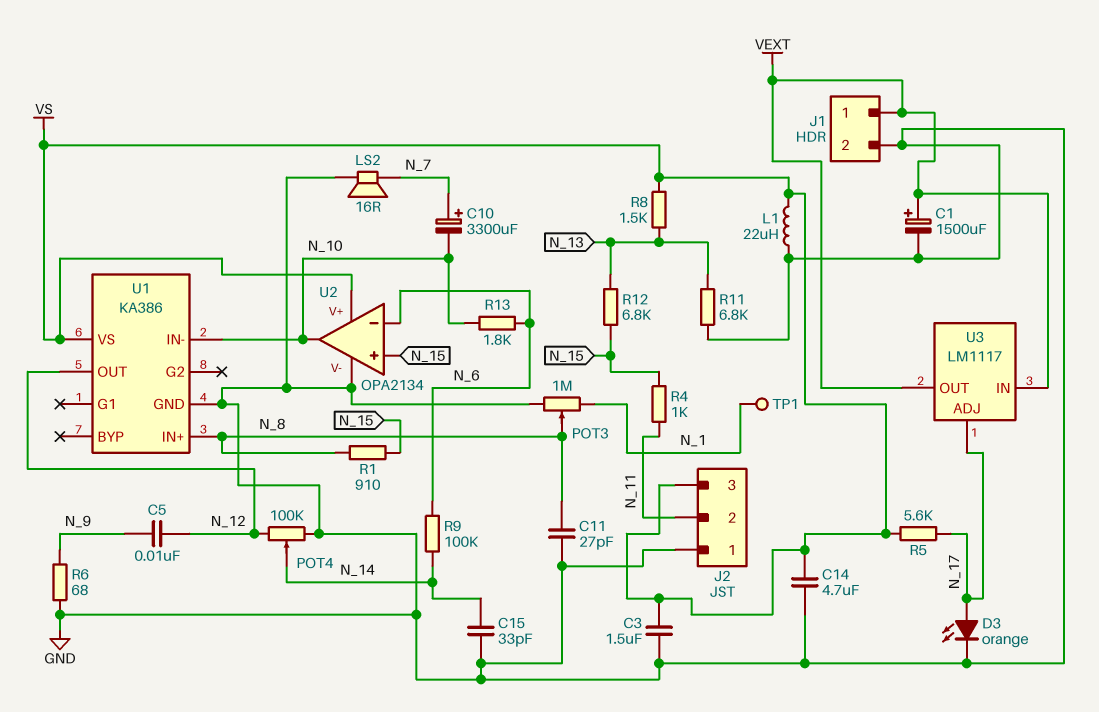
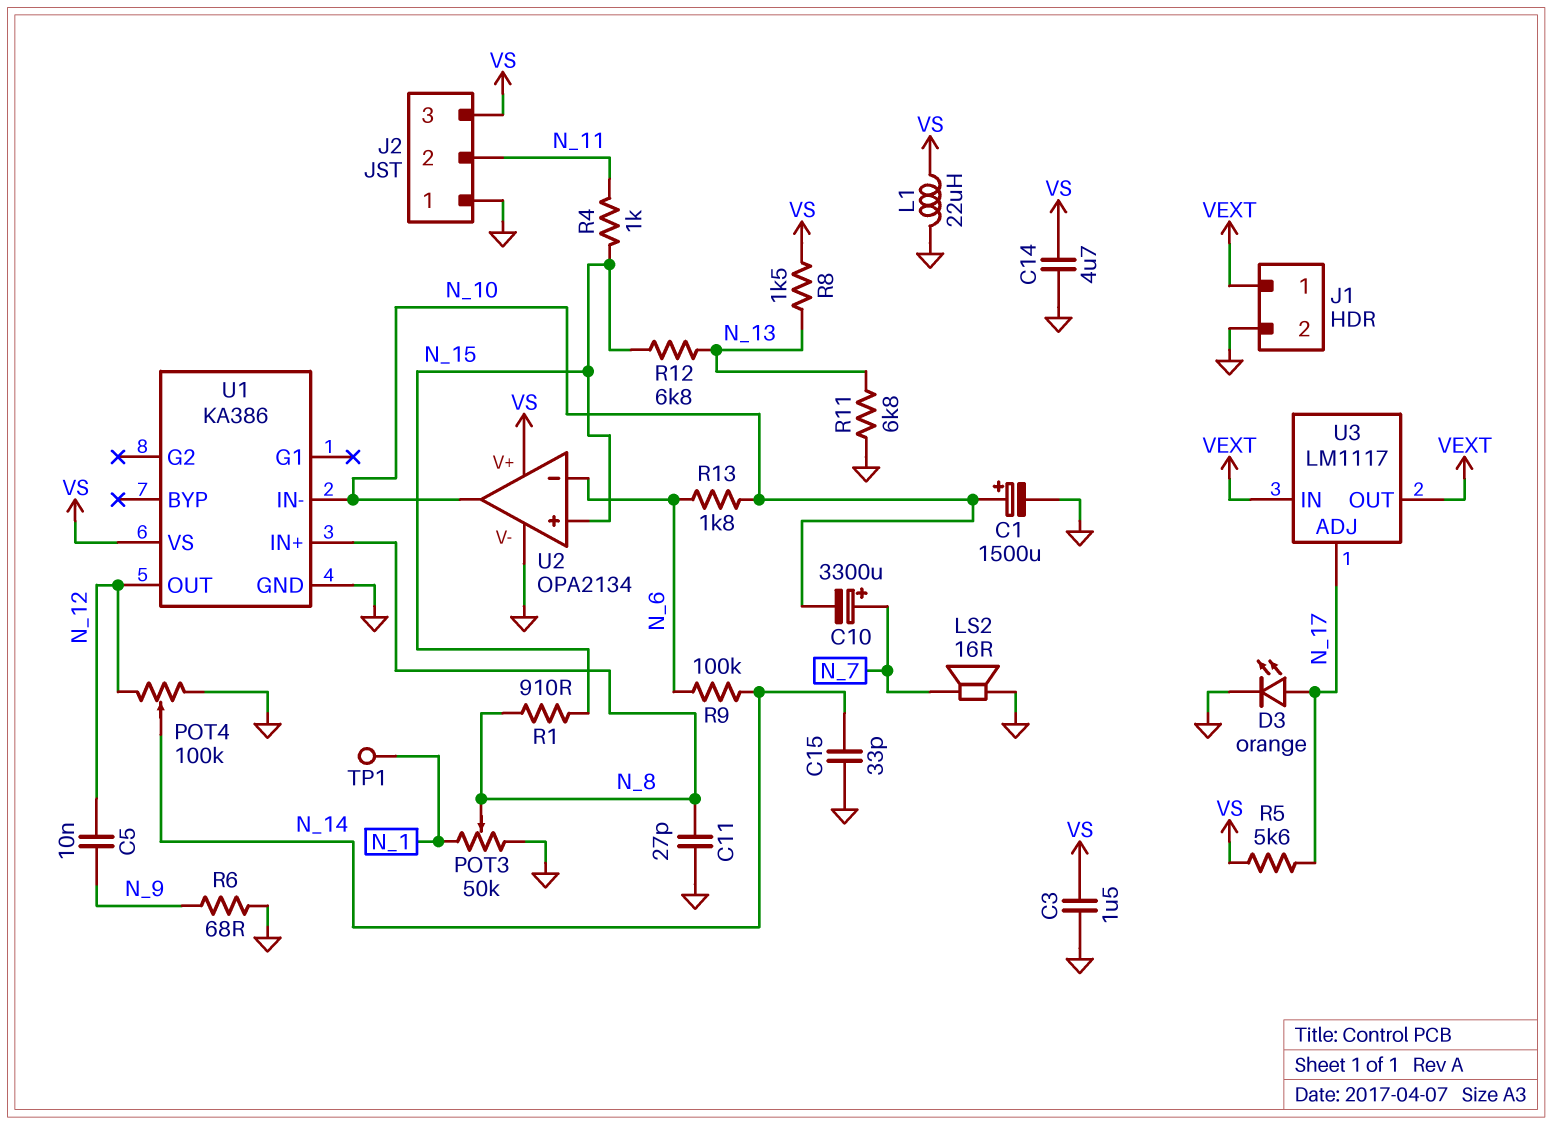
C1: 1500uF (plus VEXT, minus GND) -> 1500uF (plus N_10, minus GND)
POT3: 1M (GND, N_1, wiper N_8) -> 50k (GND, N_1, wiper N_8)

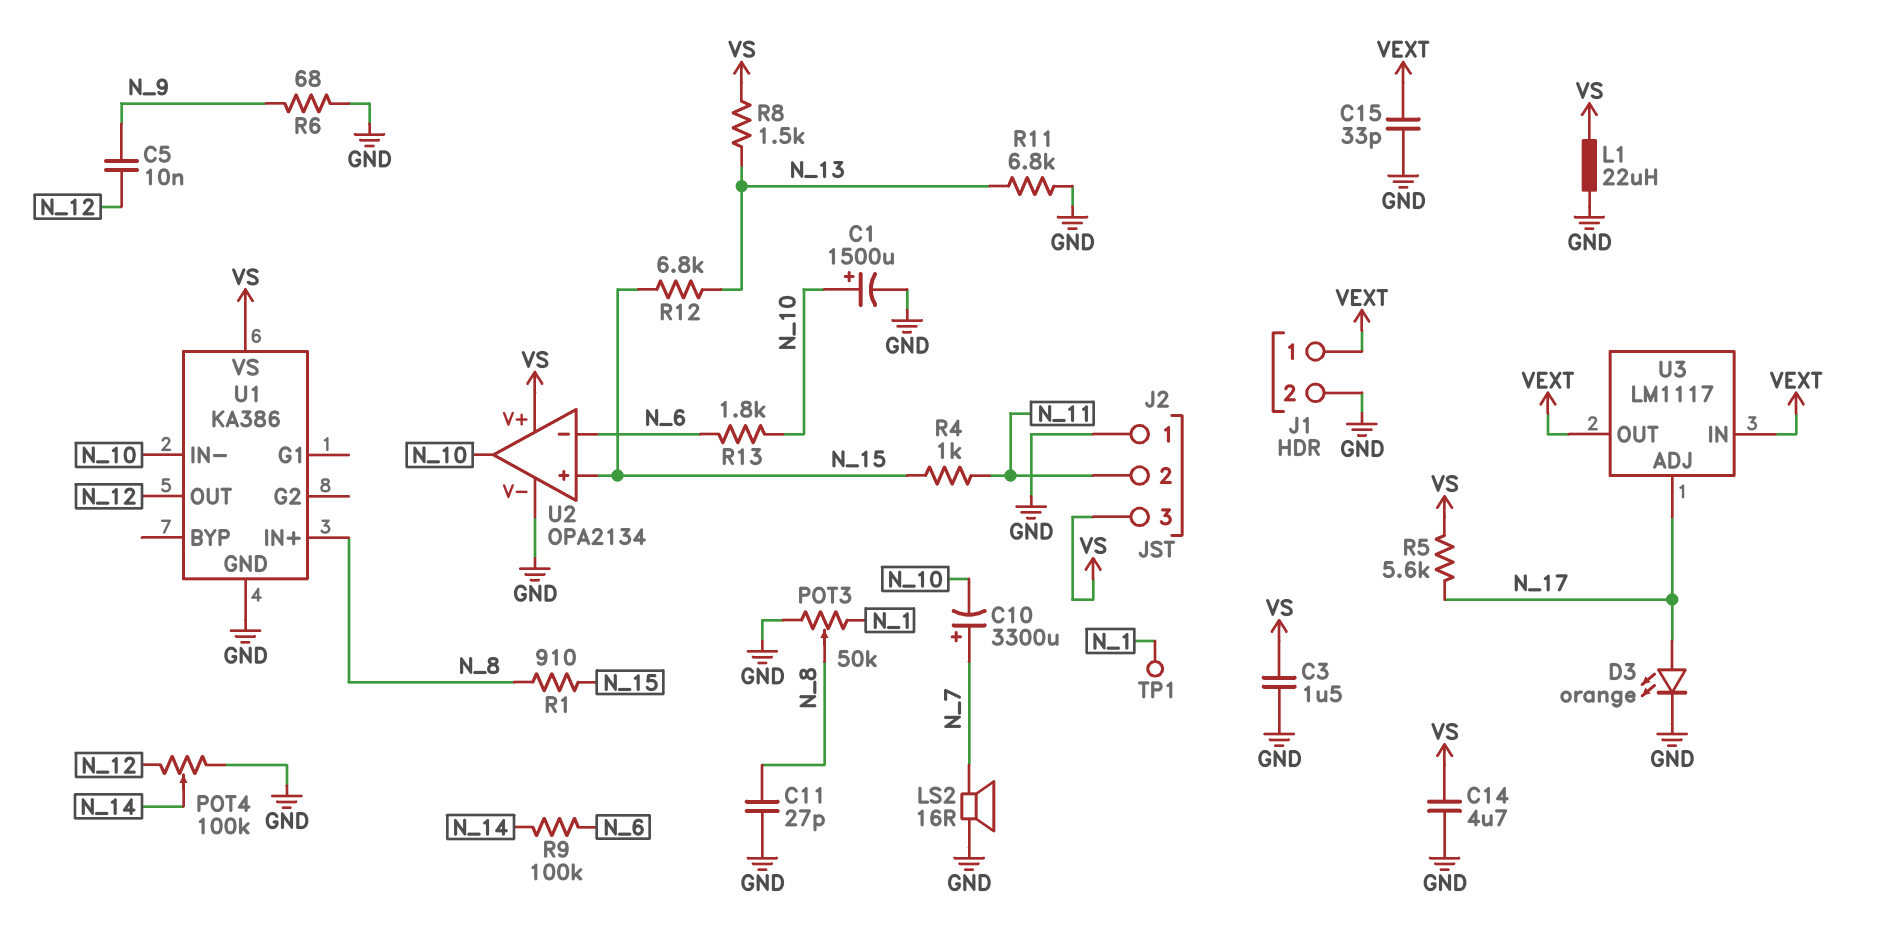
C15: 33pF (GND, N_14) -> 33pF (GND, VEXT)

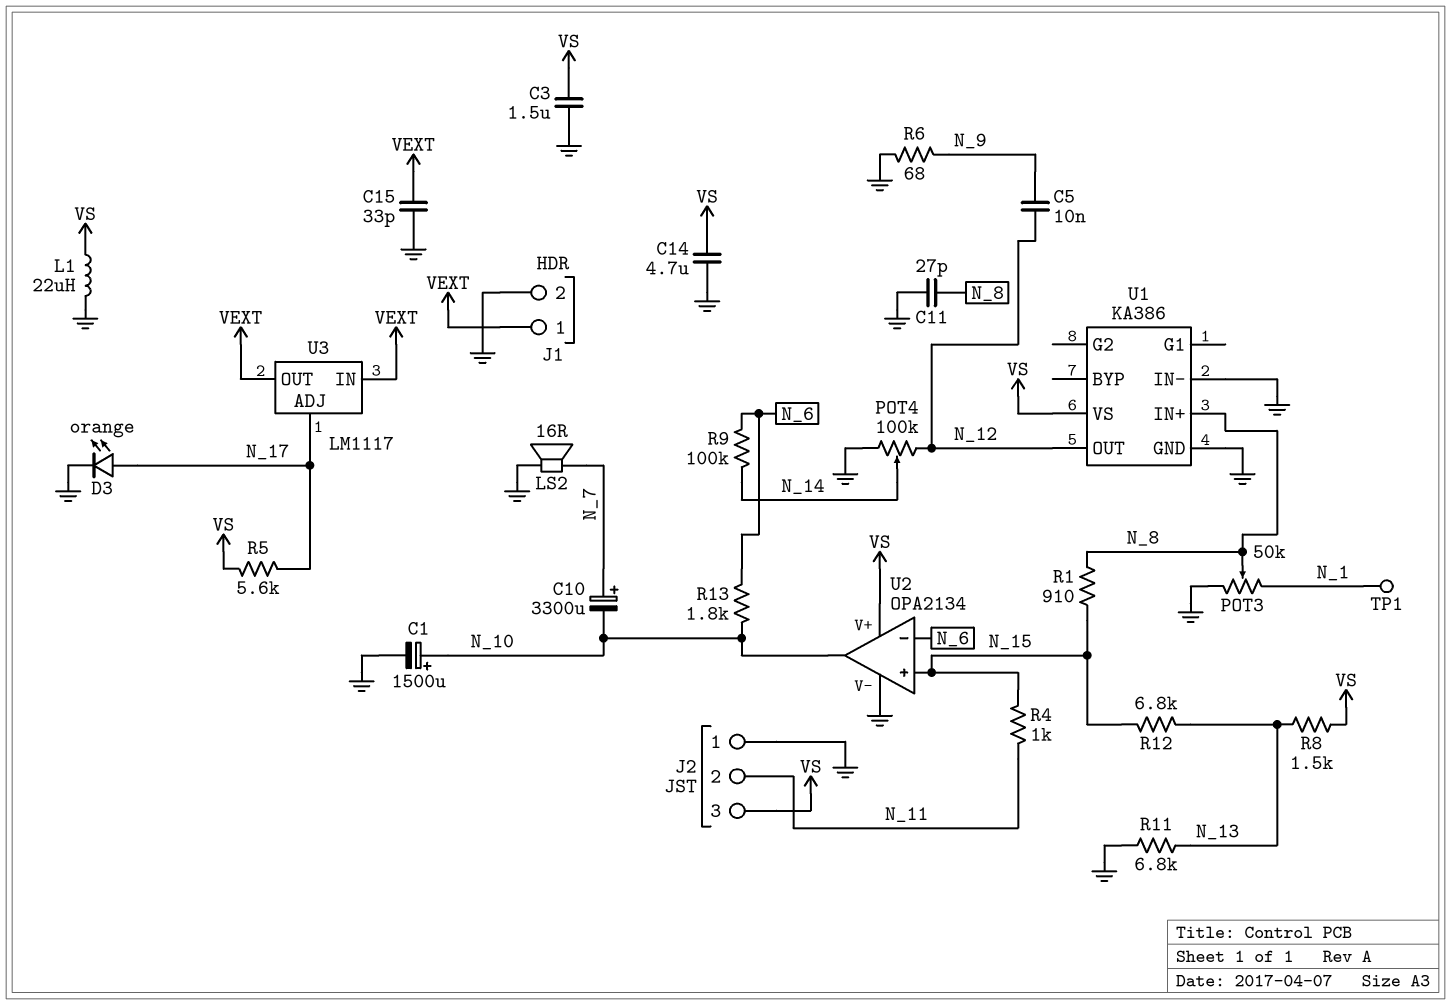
U1 pin IN-: N_10 -> GND

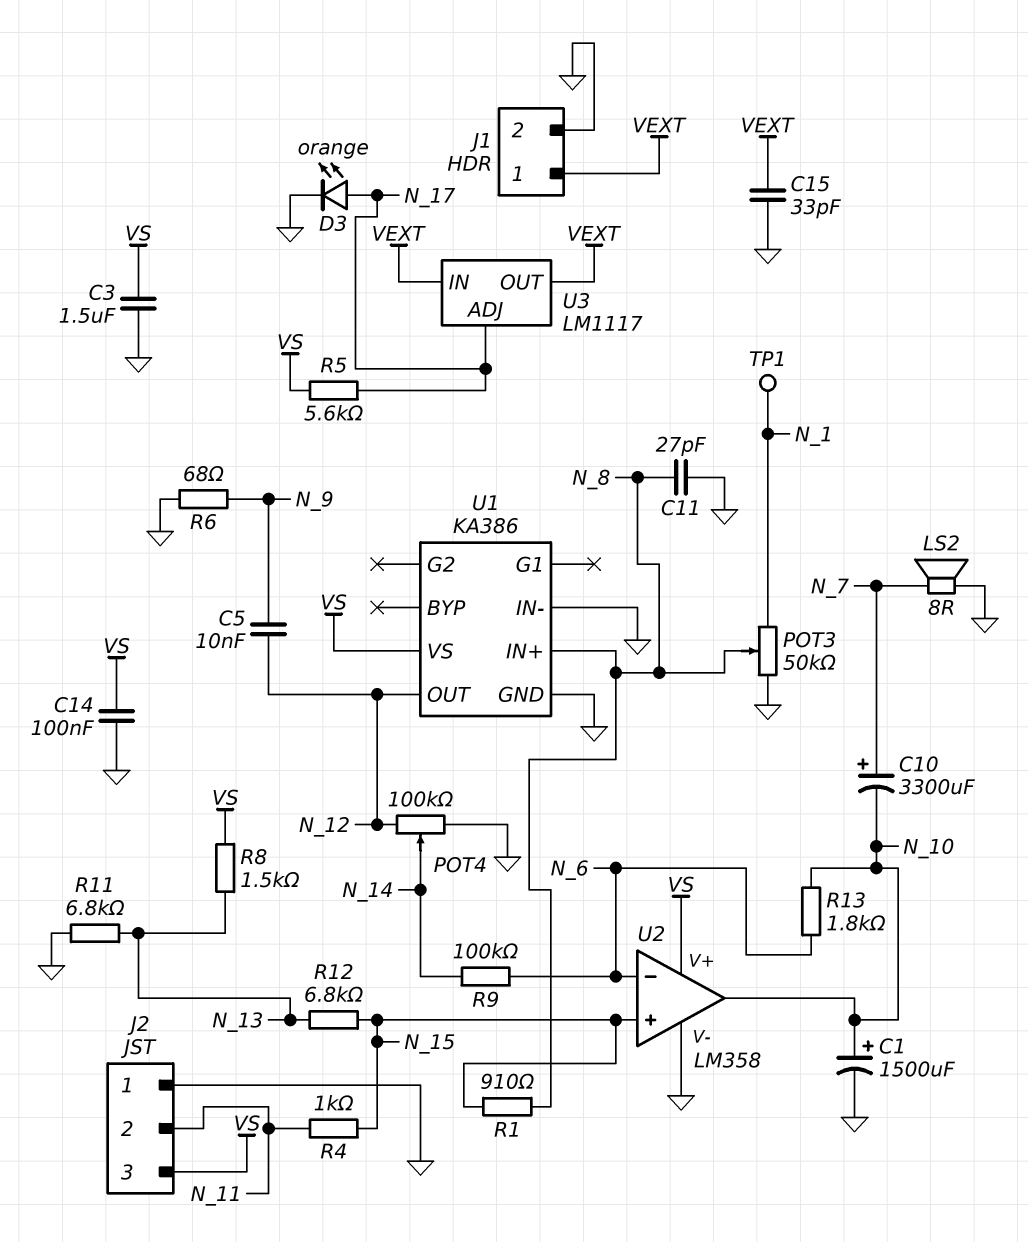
C14: 4.7uF (GND, VS) -> 100nF (GND, VS)
L1: 22uH (GND, VS) -> none
LS2: speaker 16R (GND, N_7) -> speaker 8R (GND, N_7)
U2: OPA2134 -> LM358

